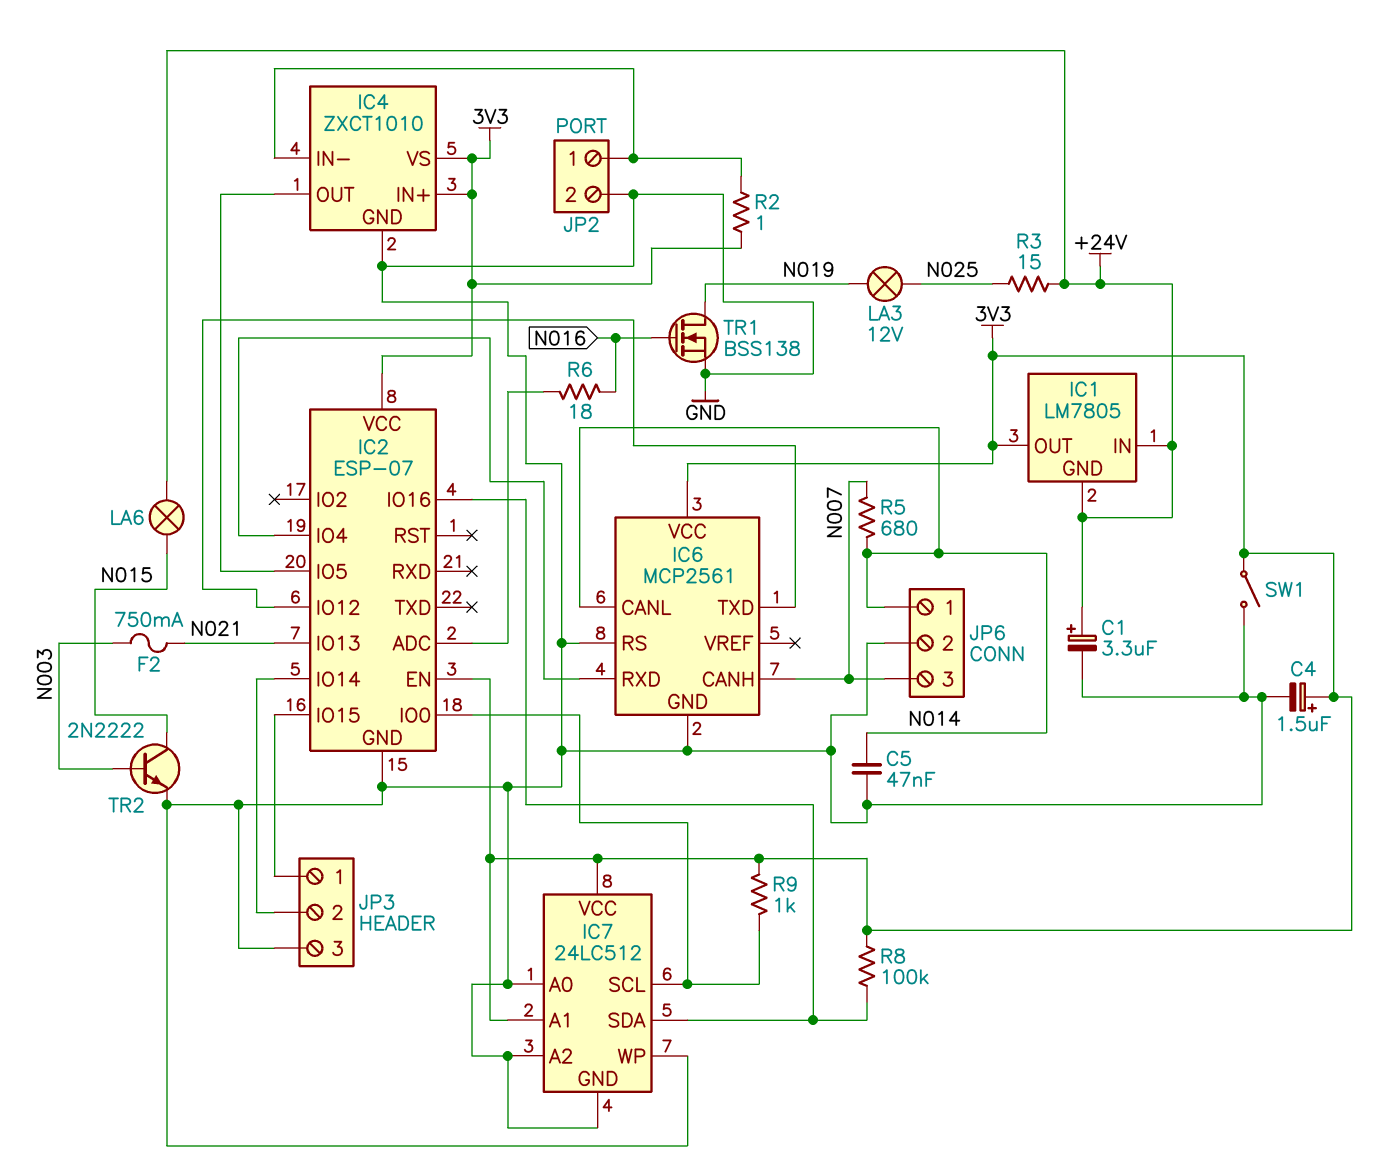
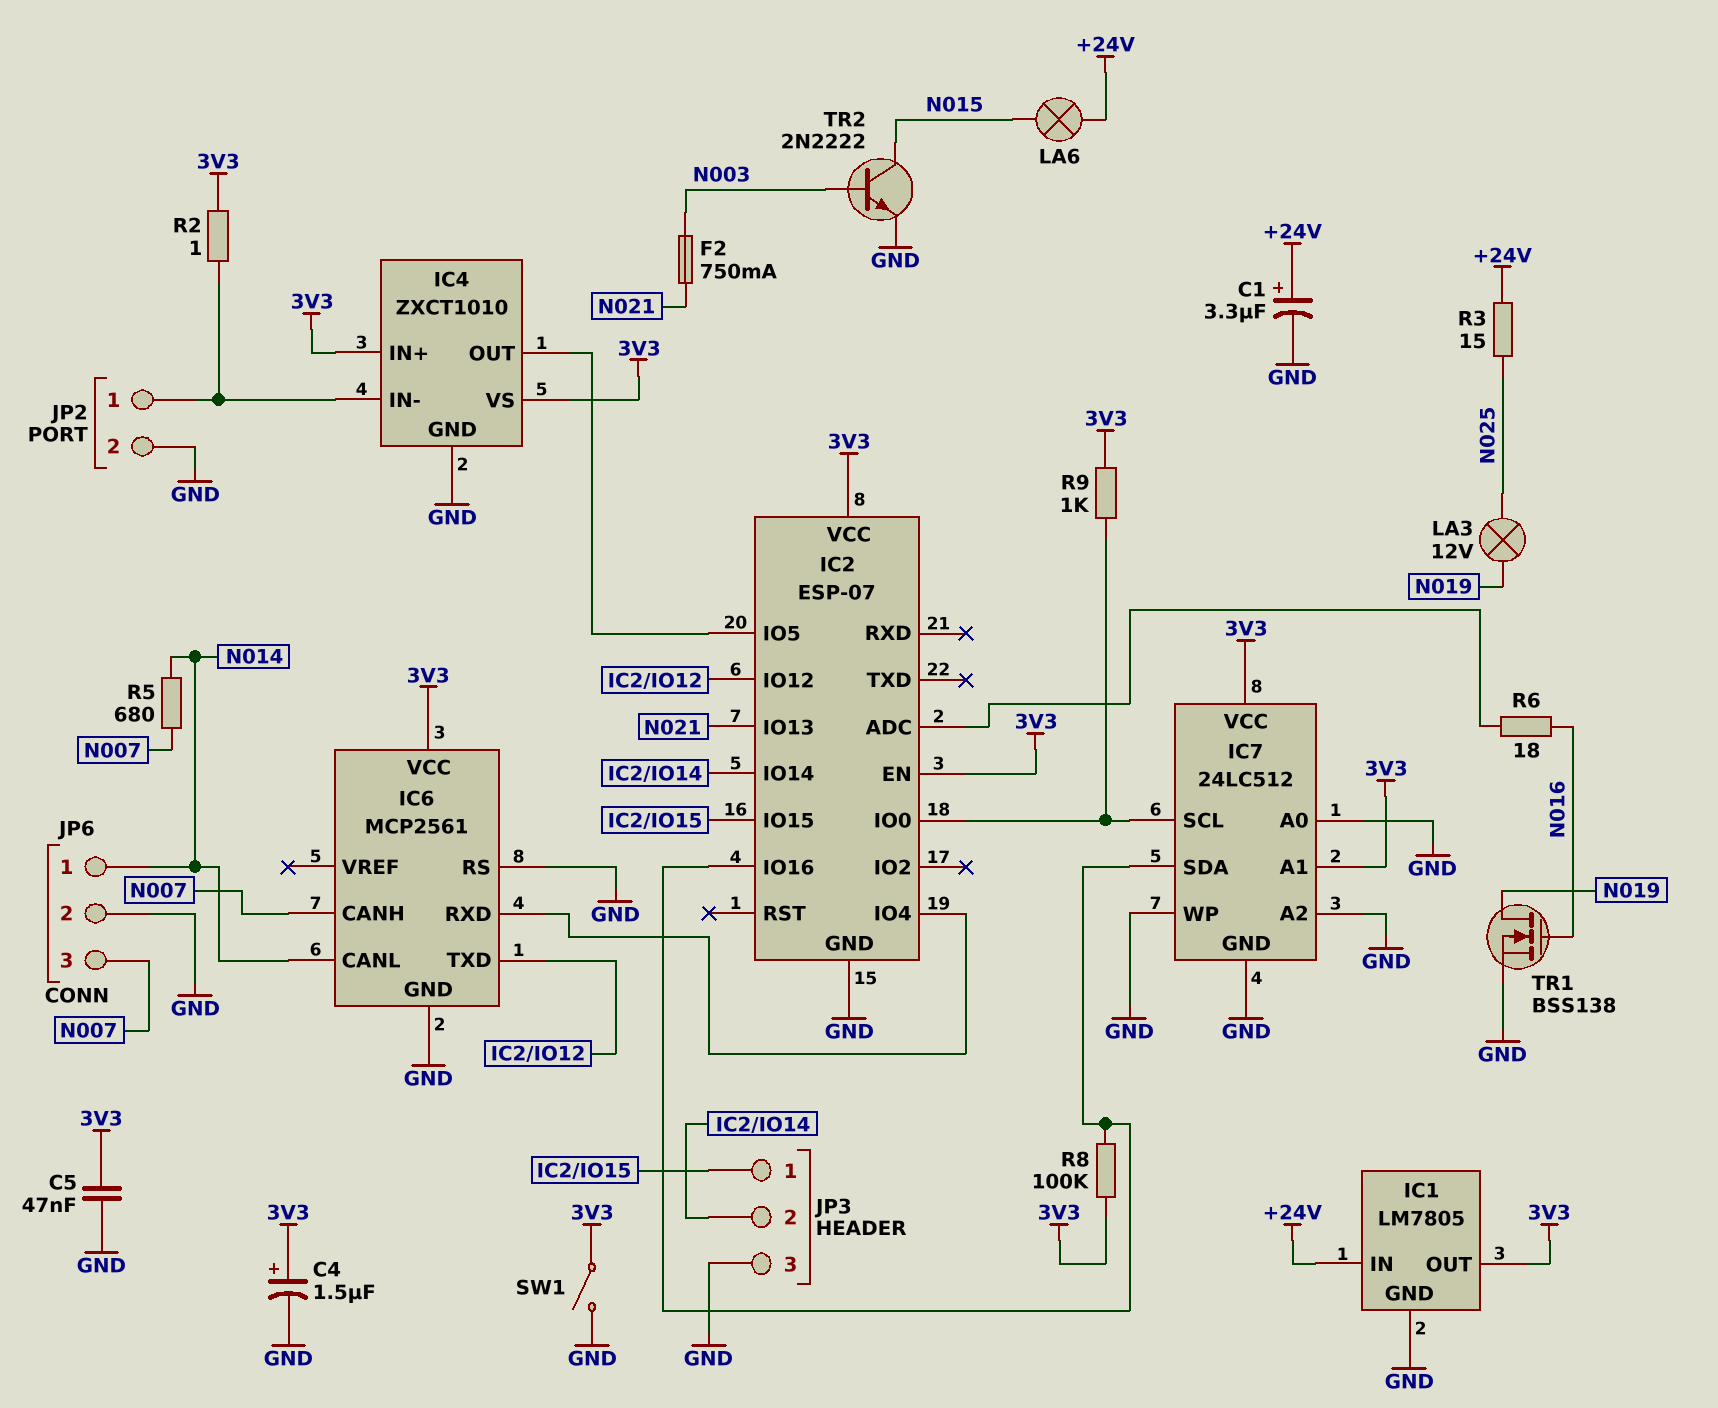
C5: 47nF (GND, N014) -> 47nF (3V3, GND)
IC1 pin GND: +24V -> GND

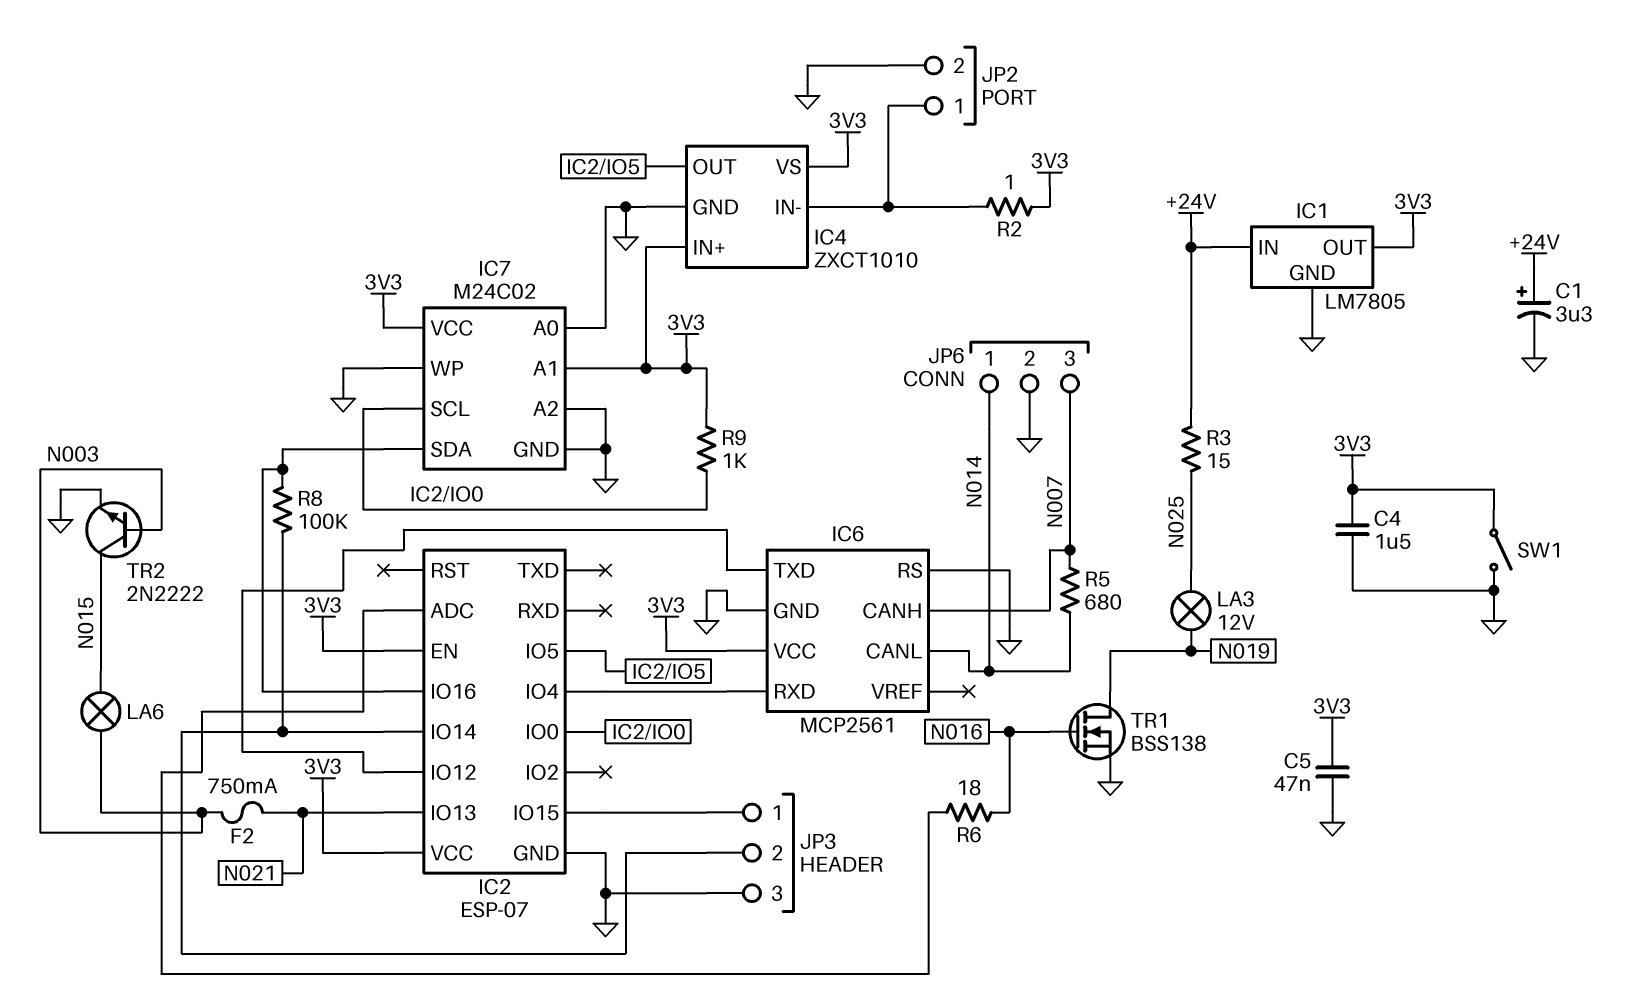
C4: 1.5uF (plus 3V3, minus GND) -> 1.5uF (3V3, GND)
IC7: 24LC512 -> M24C02
LA6: lamp (+24V, N015) -> lamp (N003, N015)
R8: 100k (3V3, IC2/IO16) -> 100k (IC2/IO14, IC2/IO16)

